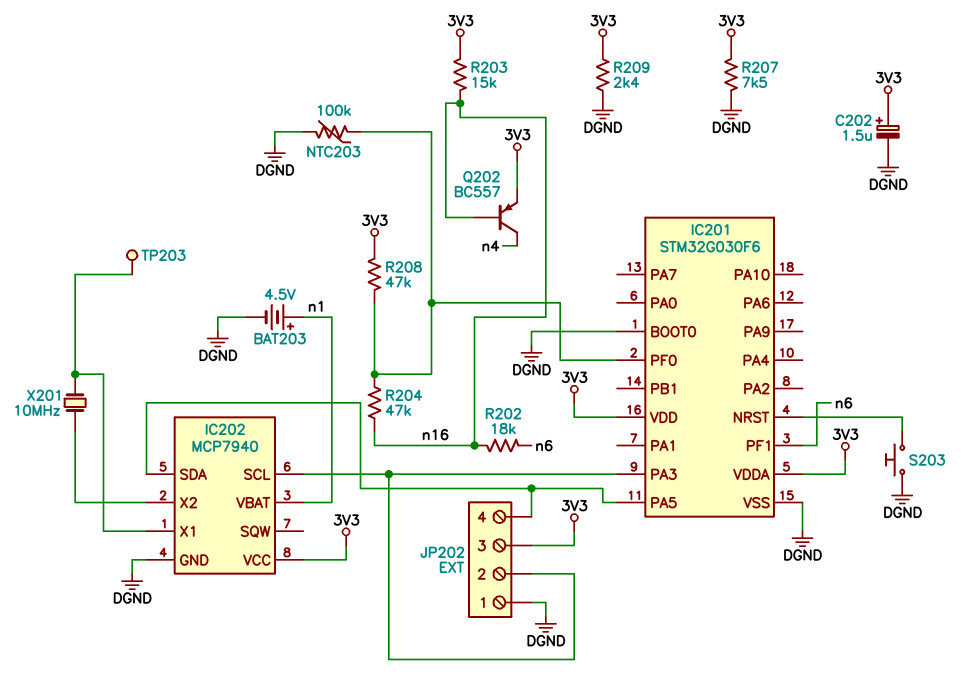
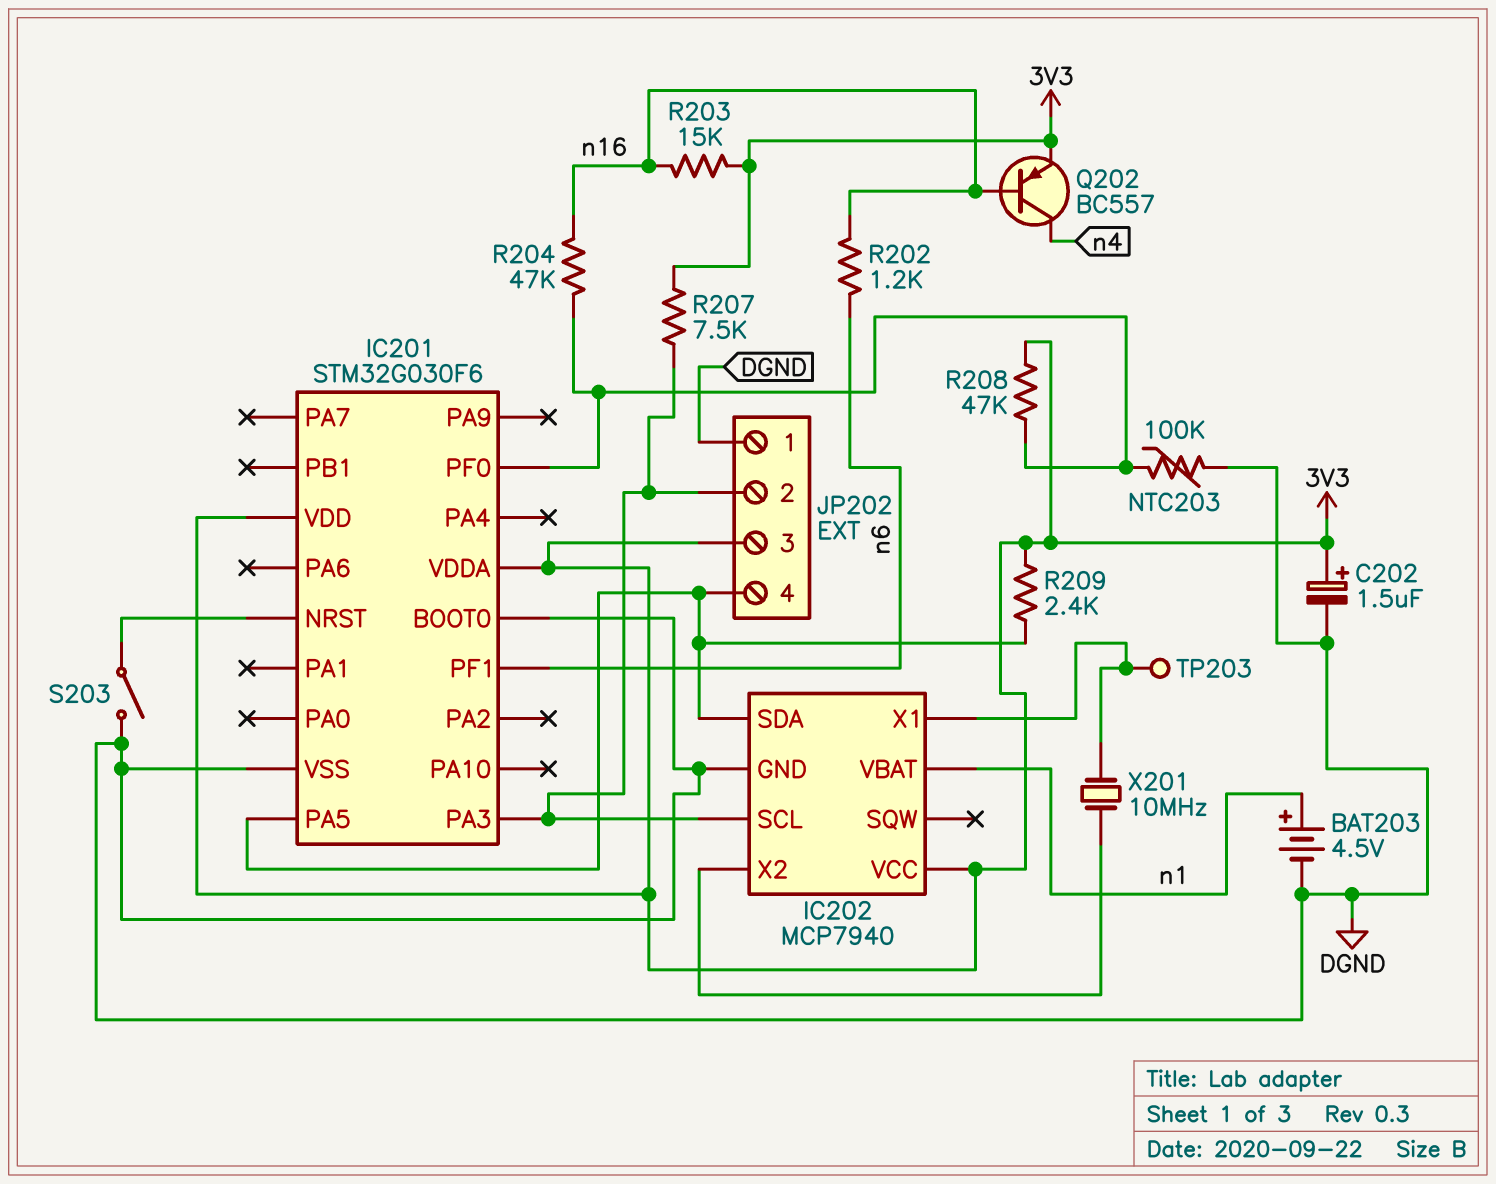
R202: 18k (n6, n16) -> 1.2k (n6, n16)
R207: 7.5k (3V3, DGND) -> 7.5k (3V3, IC201/PA3)
R209: 2.4k (3V3, DGND) -> 2.4k (3V3, IC201/PA5)
S203: button (DGND, IC201/NRST) -> switch (DGND, IC201/NRST)

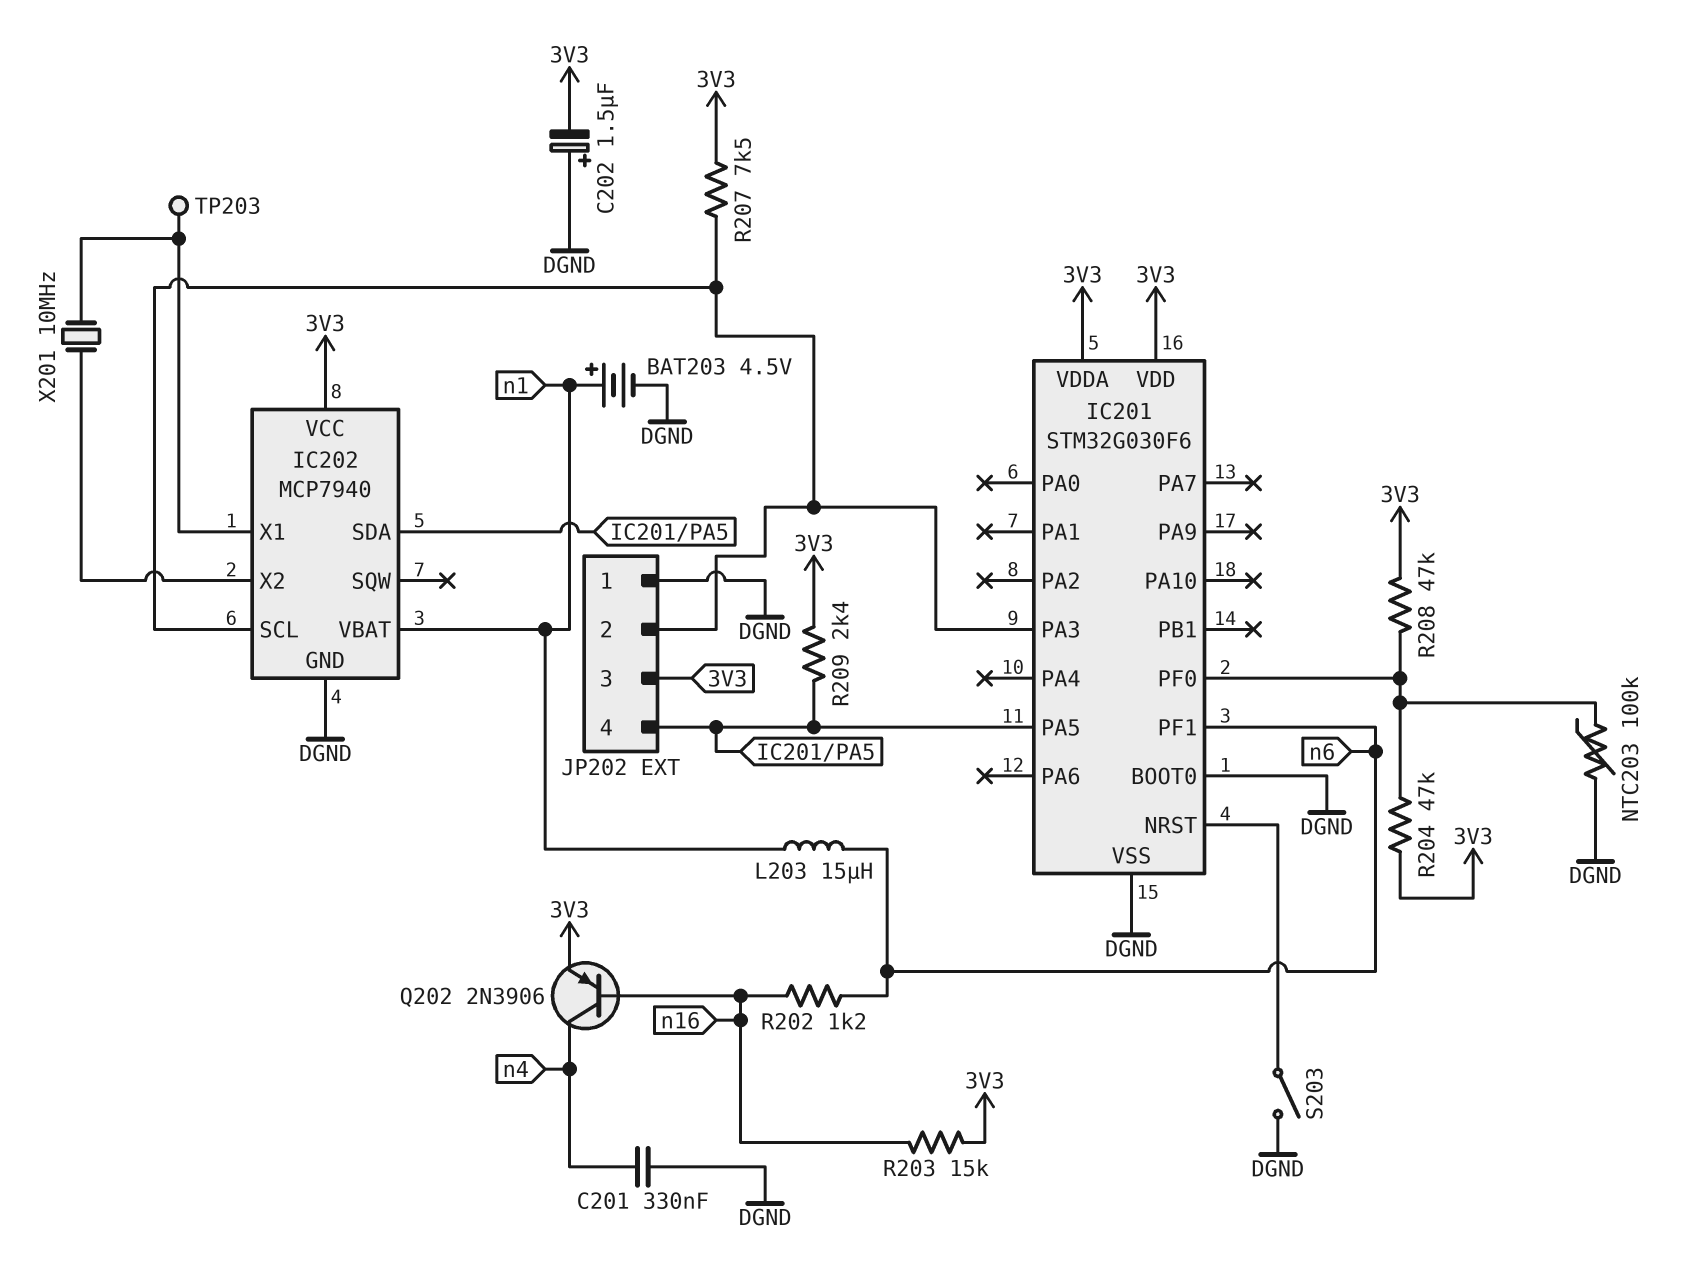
C201: none -> 330nF (DGND, n4)
C202: 1.5uF (plus 3V3, minus DGND) -> 1.5uF (plus DGND, minus 3V3)
L203: none -> 15uH (n1, n6)
Q202: PNP BC557 (B n16, C n4, E 3V3) -> PNP 2N3906 (B n16, C n4, E 3V3)
R204: 47k (IC201/PF0, n16) -> 47k (3V3, IC201/PF0)

